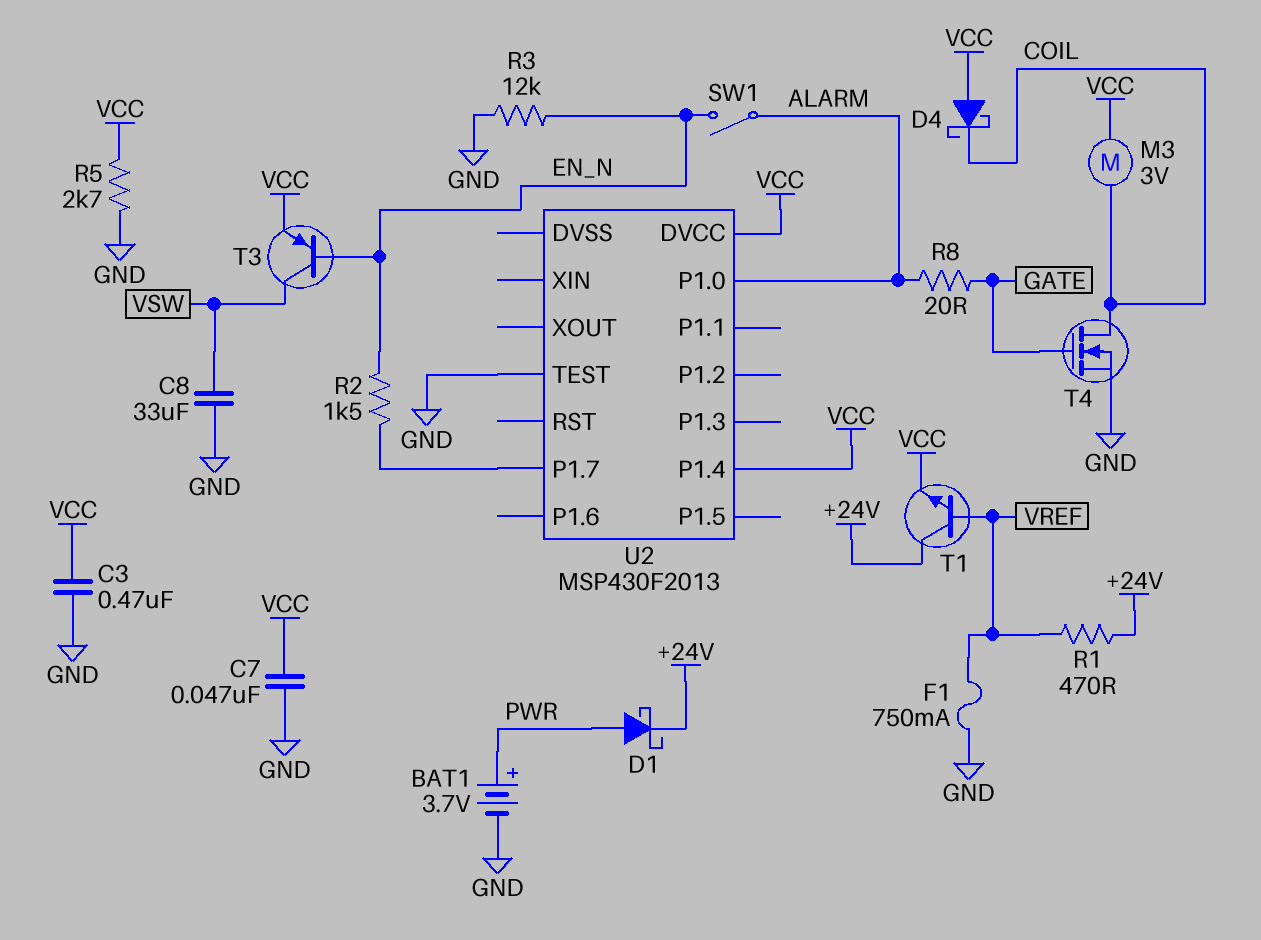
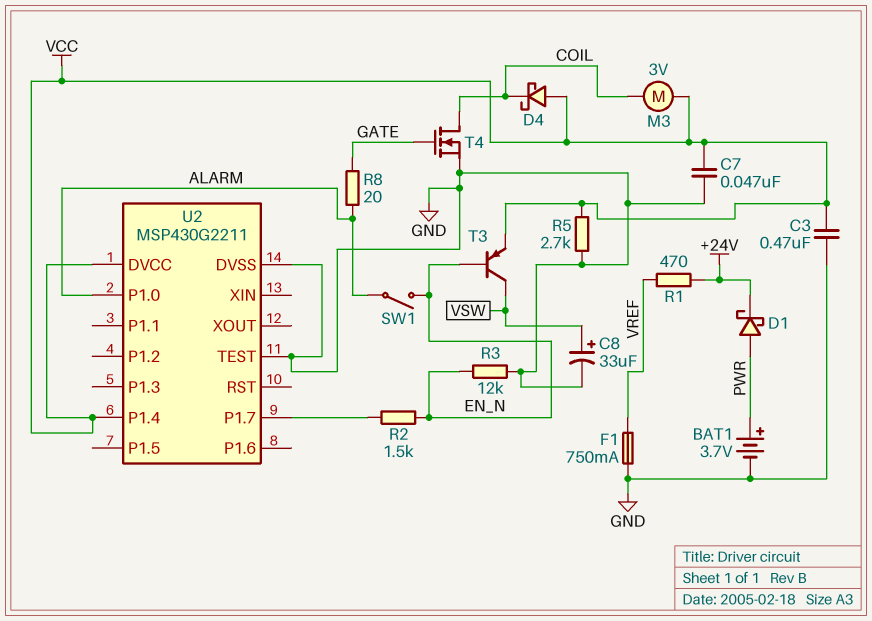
C8: 33uF (GND, VSW) -> 33uF (plus VSW, minus GND)
T1: NPN (B VREF, C +24V, E VCC) -> none
U2: MSP430F2013 -> MSP430G2211
U2 pin DVSS: none -> GND

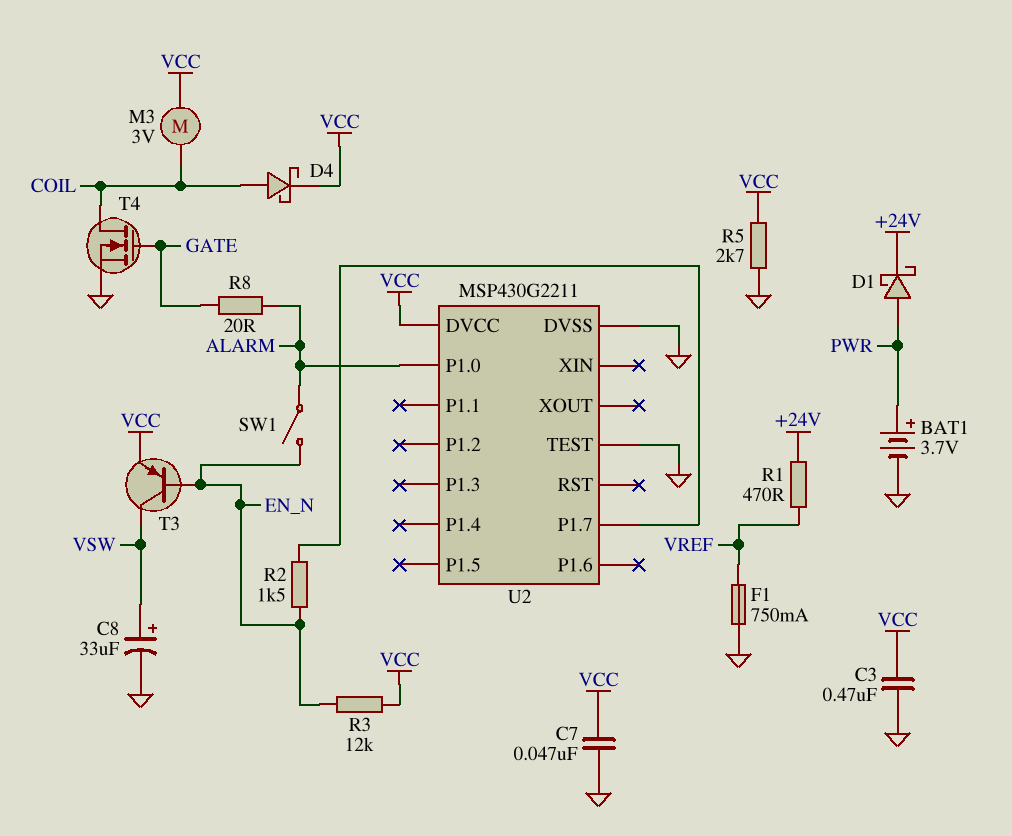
D4: schottky (A VCC, K COIL) -> schottky (A COIL, K VCC)
R3: 12k (EN_N, GND) -> 12k (EN_N, VCC)
U2 pin P1.4: VCC -> none

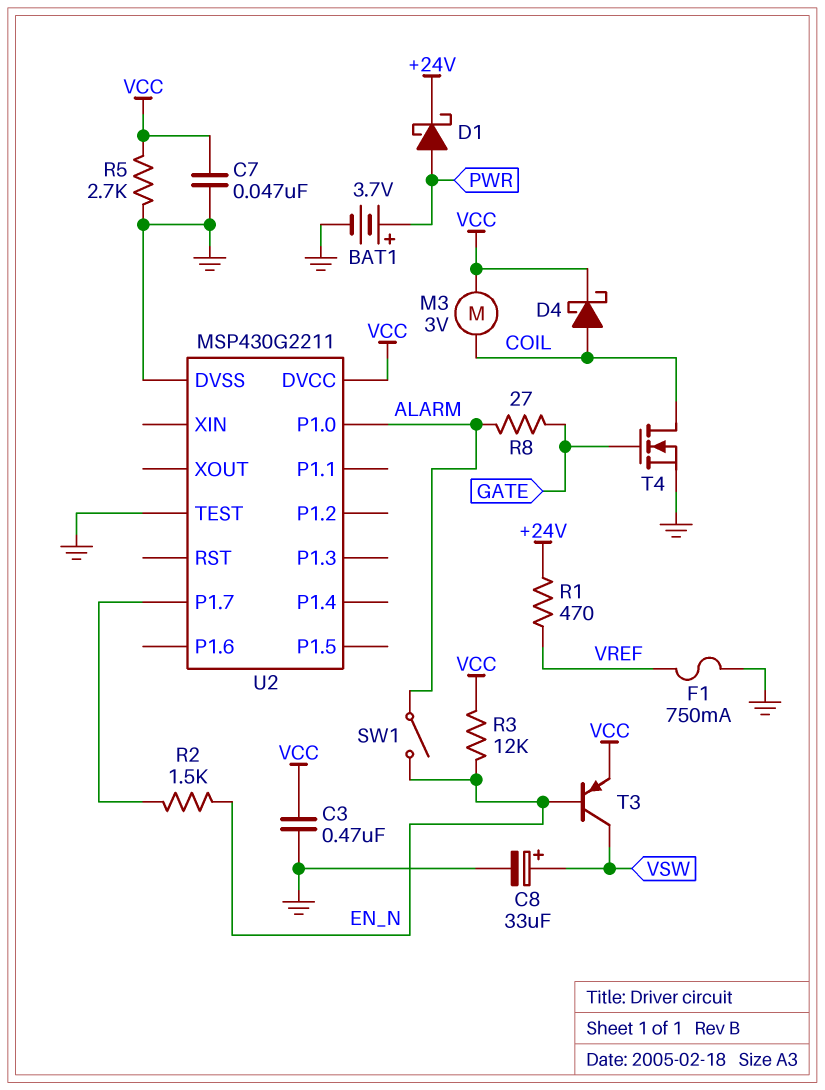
R8: 20 (ALARM, GATE) -> 27 (ALARM, GATE)

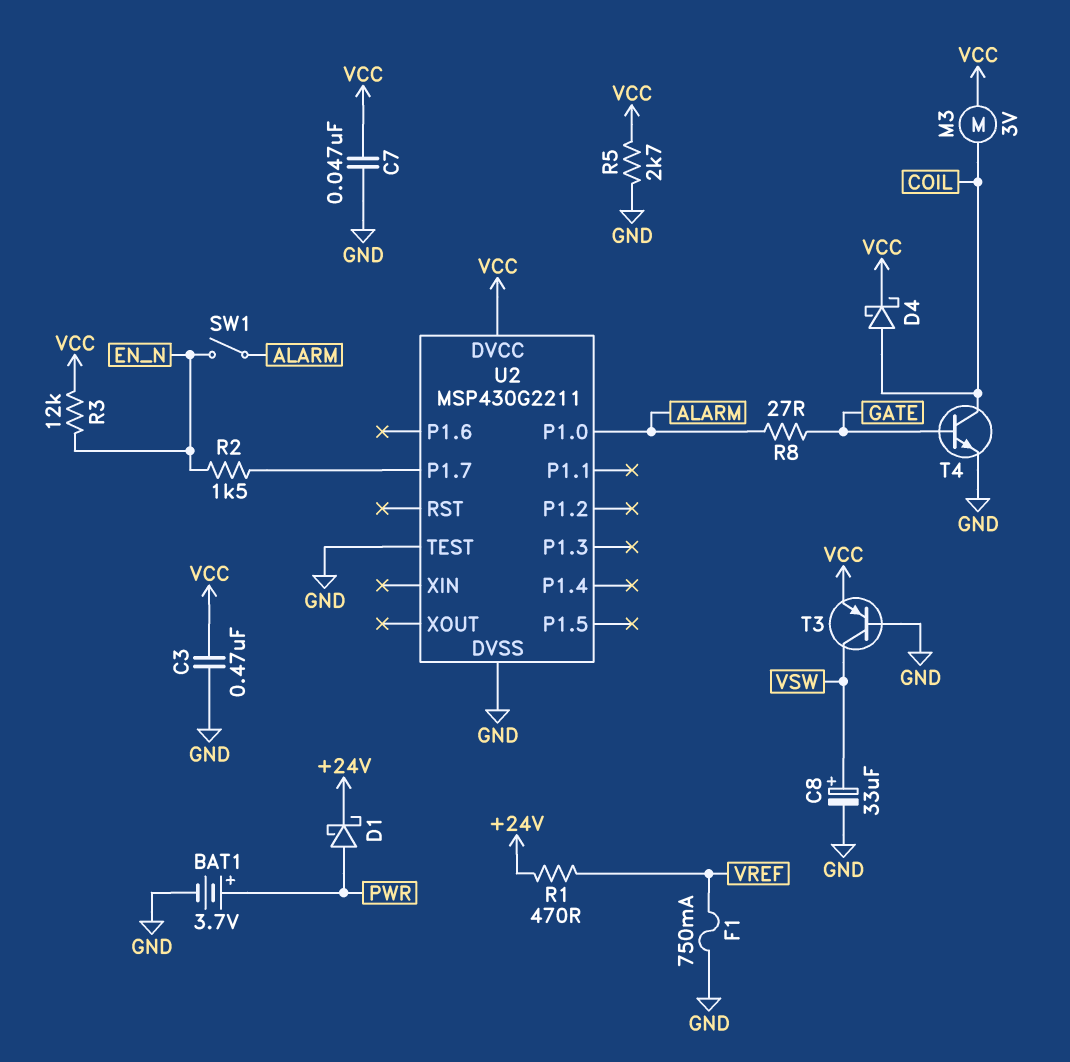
T3: PNP (B EN_N, C VSW, E VCC) -> PNP (B GND, C VSW, E VCC)
T4: NMOS (G GATE, D COIL, S GND) -> NPN (B GATE, C COIL, E GND)

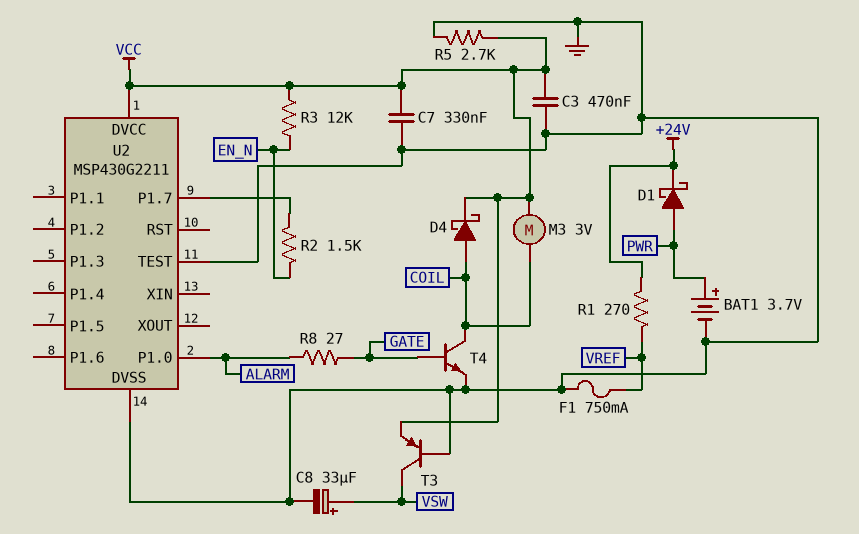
C7: 47nF (GND, VCC) -> 330nF (GND, VCC)
R1: 470 (+24V, VREF) -> 270 (+24V, VREF)
SW1: switch (ALARM, EN_N) -> none

